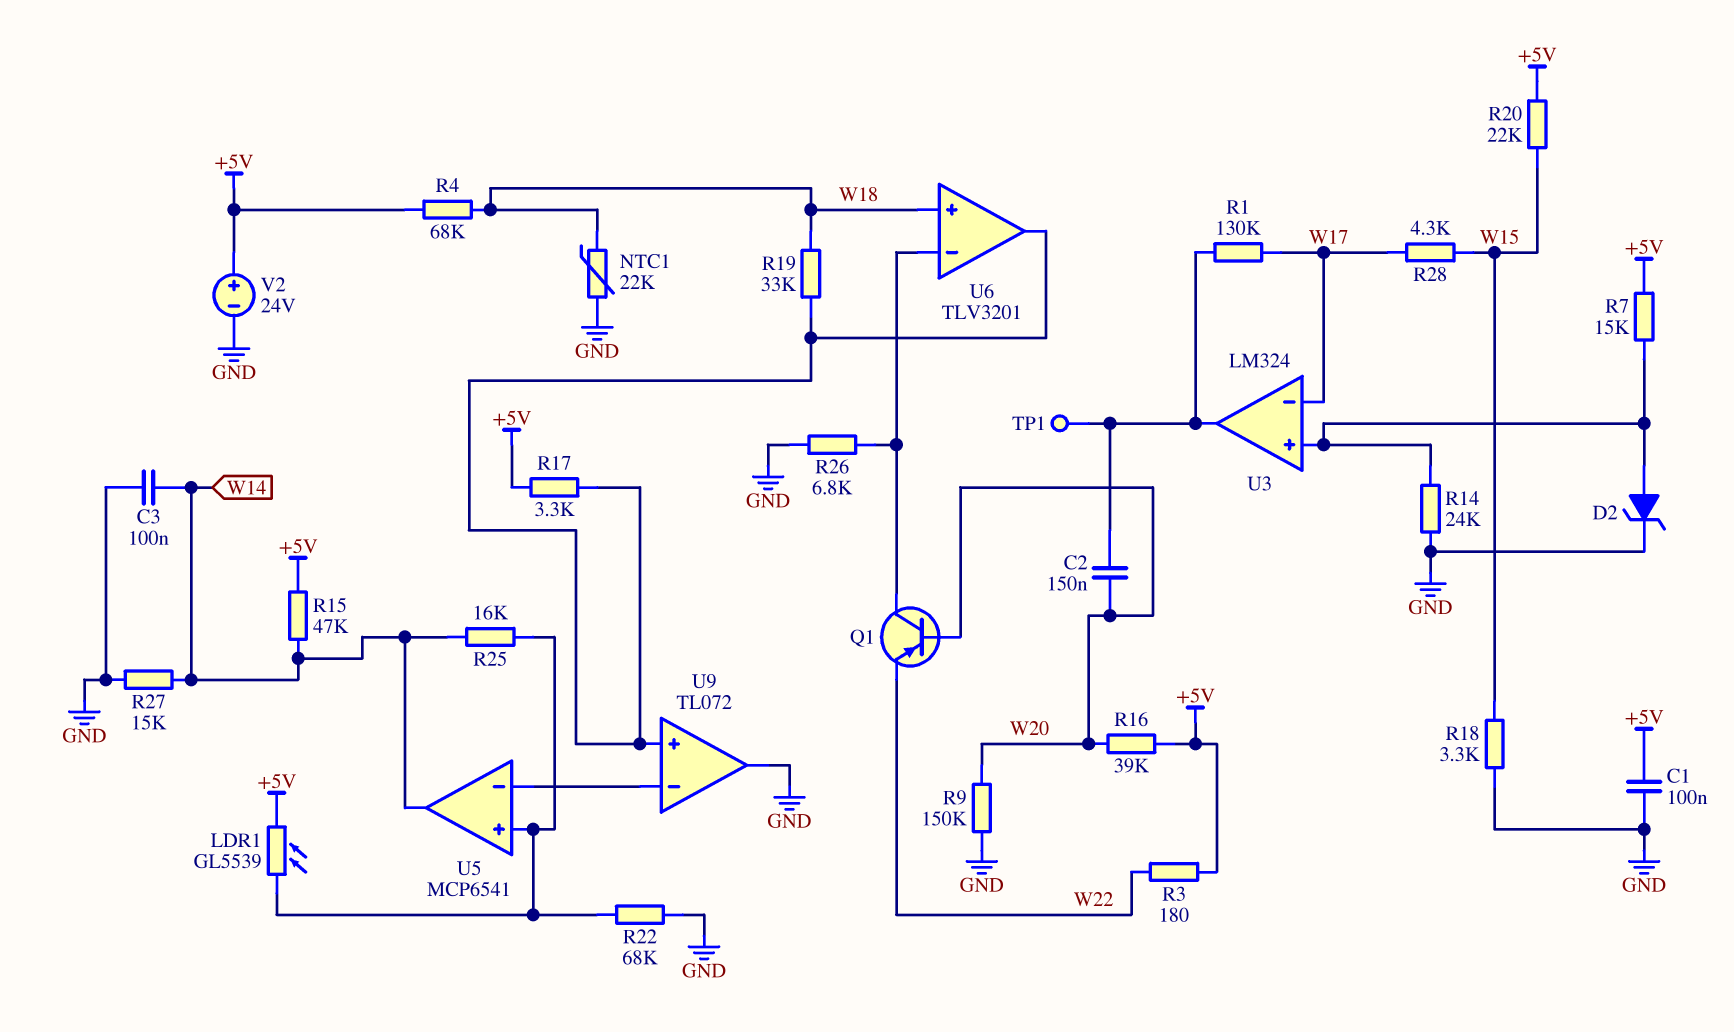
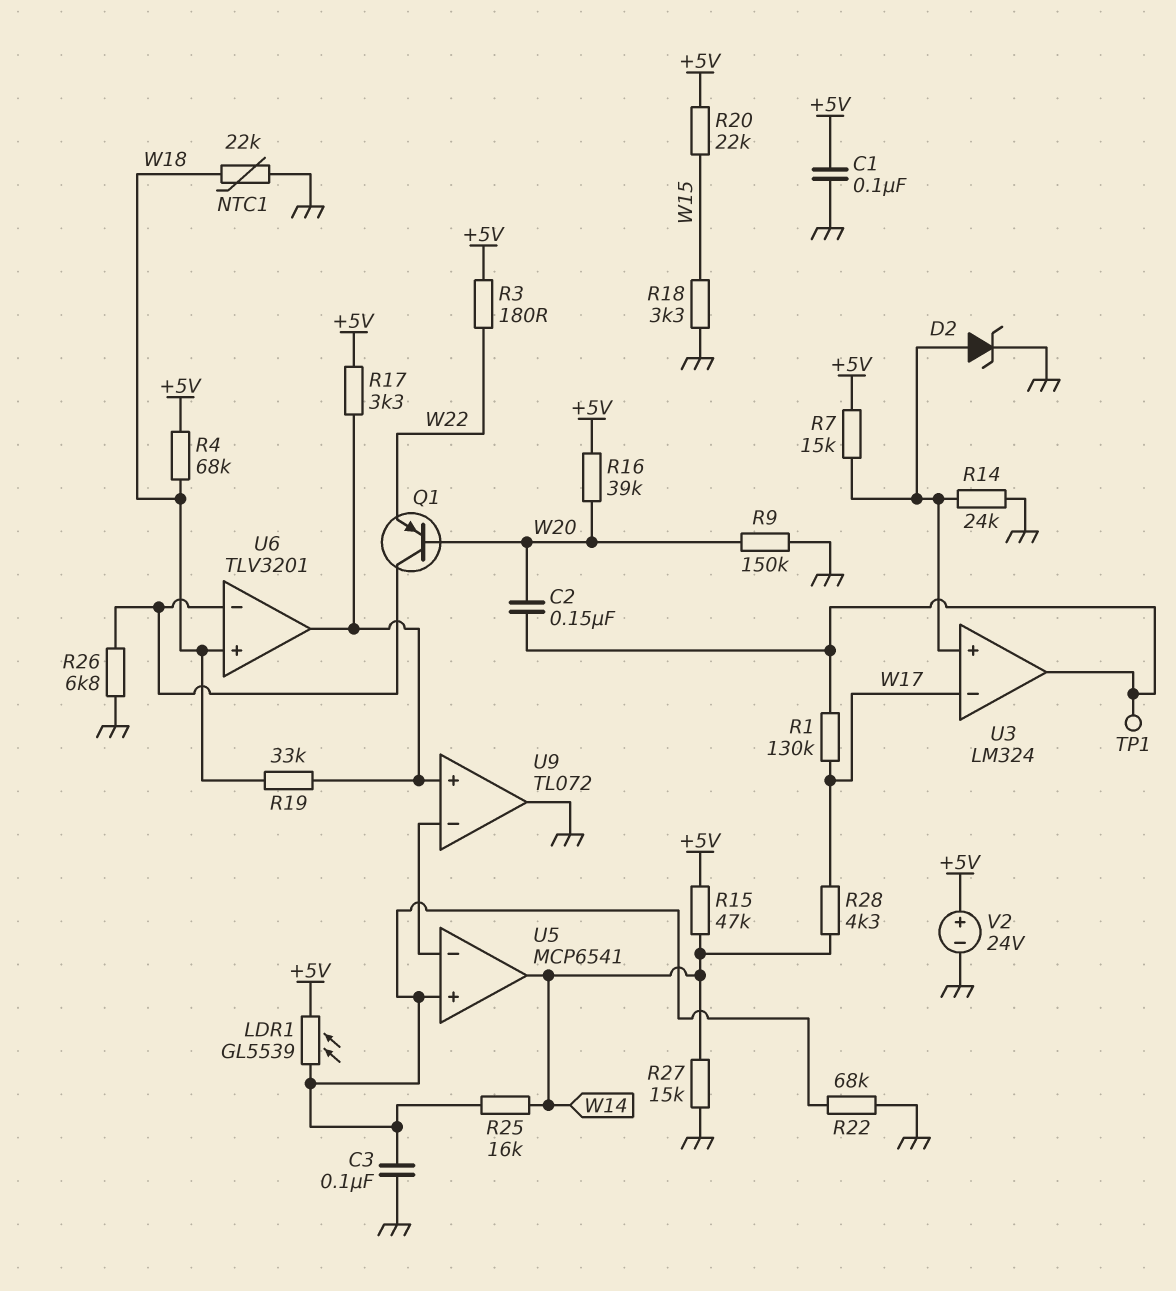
C3: 100nF (GND, W14) -> 100nF (GND, U5/in+)
R28: 4.3k (W15, W17) -> 4.3k (W14, W17)

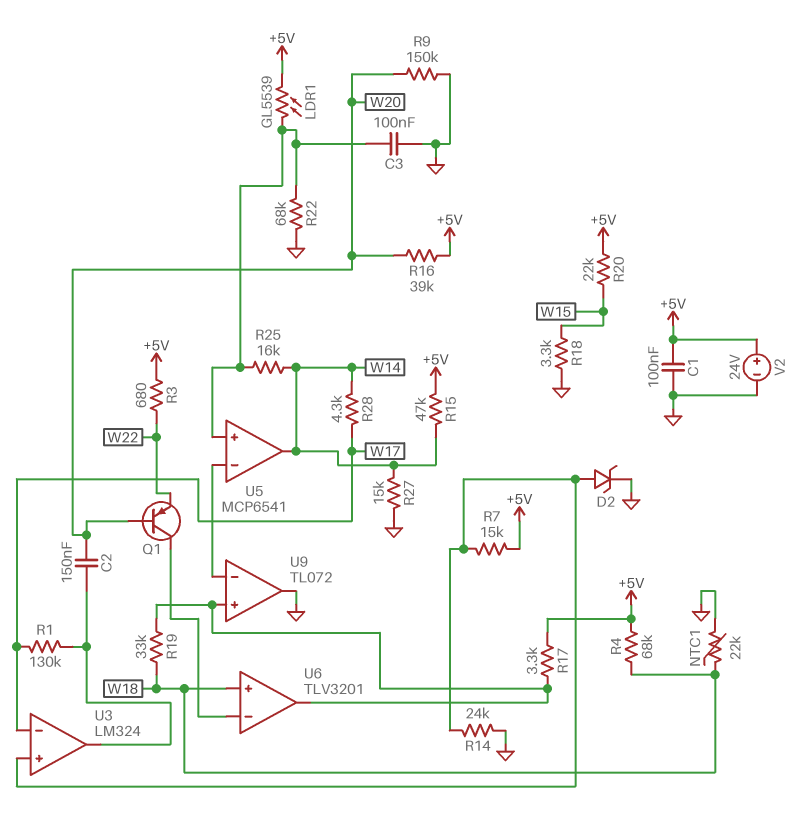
R3: 180 (+5V, W22) -> 680 (+5V, W22)
R26: 6.8k (GND, U6/in-) -> none
TP1: test point (U3/out) -> none

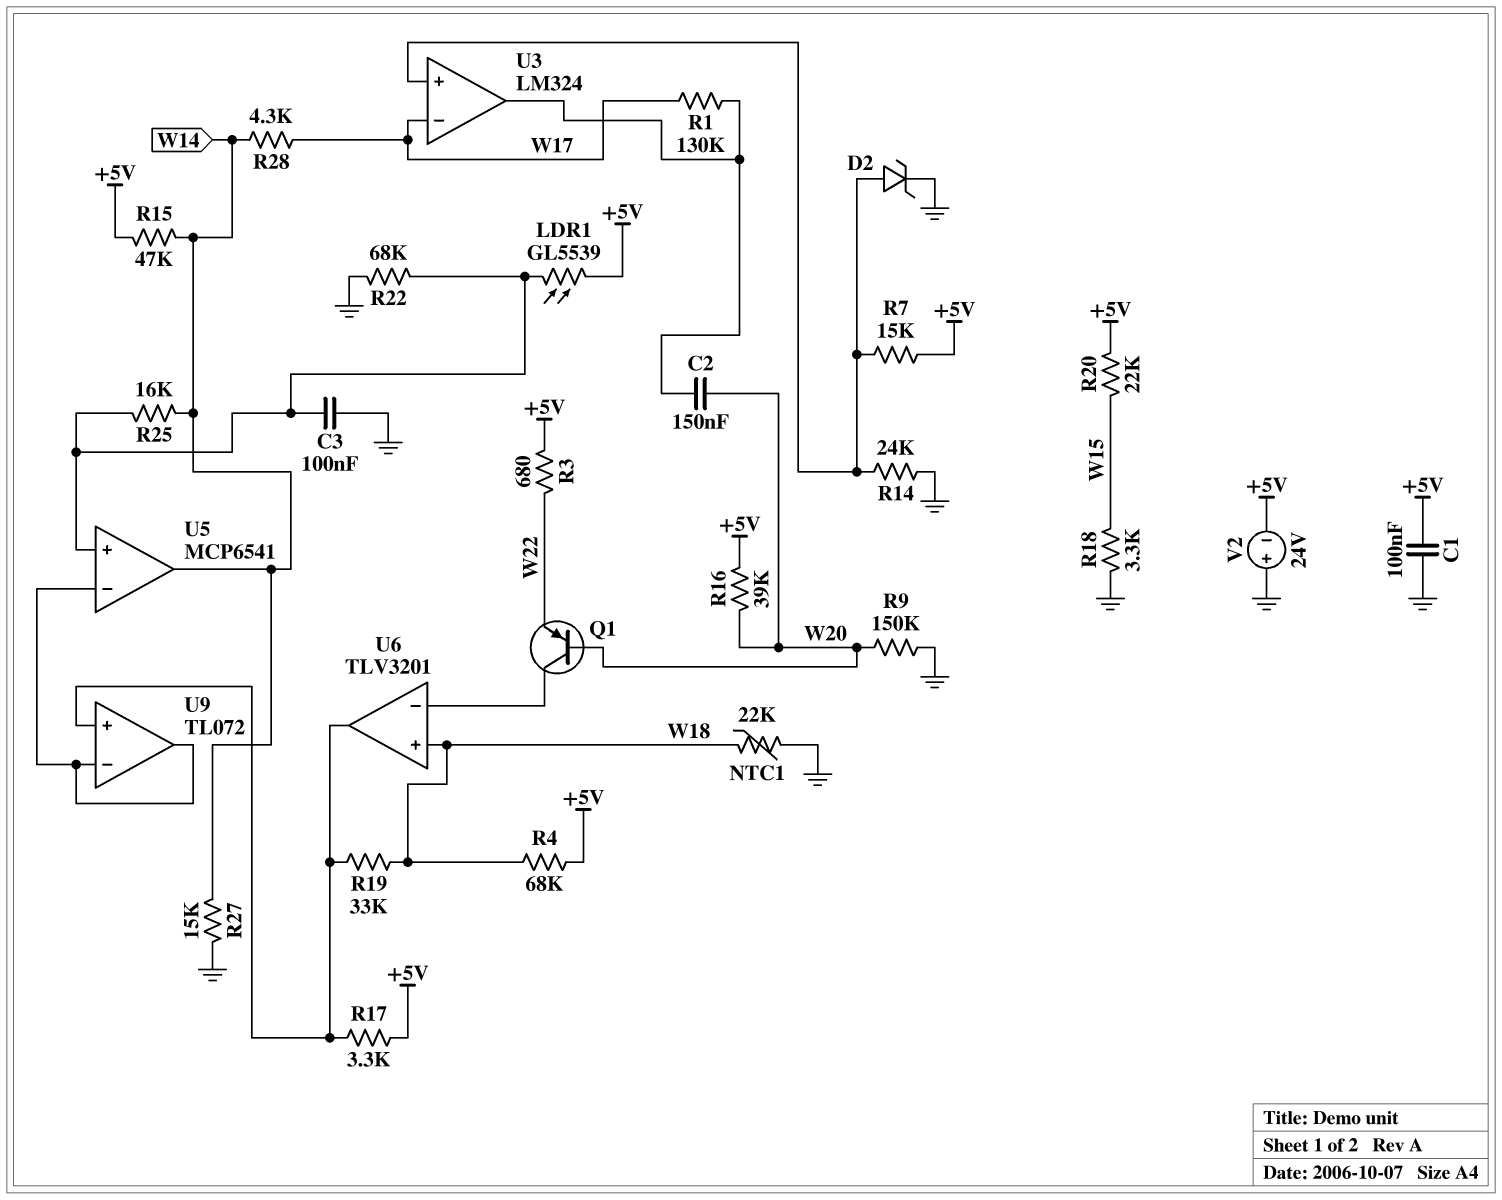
U9 pin out: GND -> U5/in-
V2: 24V (plus +5V, minus GND) -> 24V (plus GND, minus +5V)

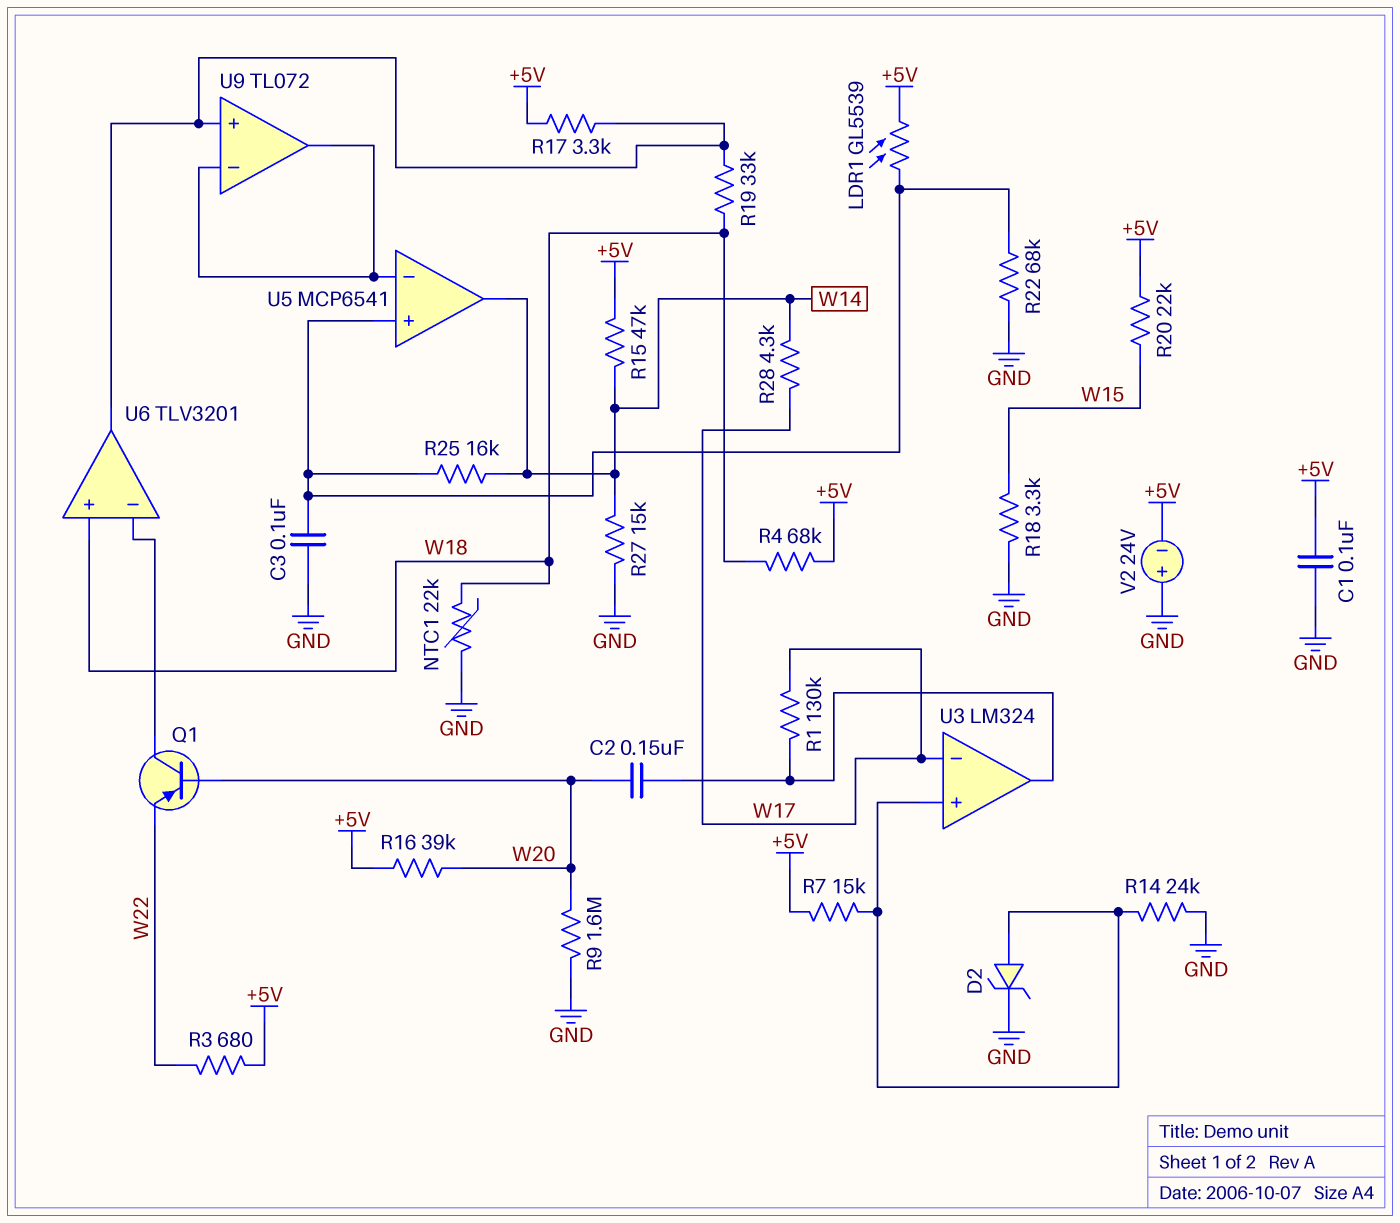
R9: 150k (GND, W20) -> 1.6M (GND, W20)

